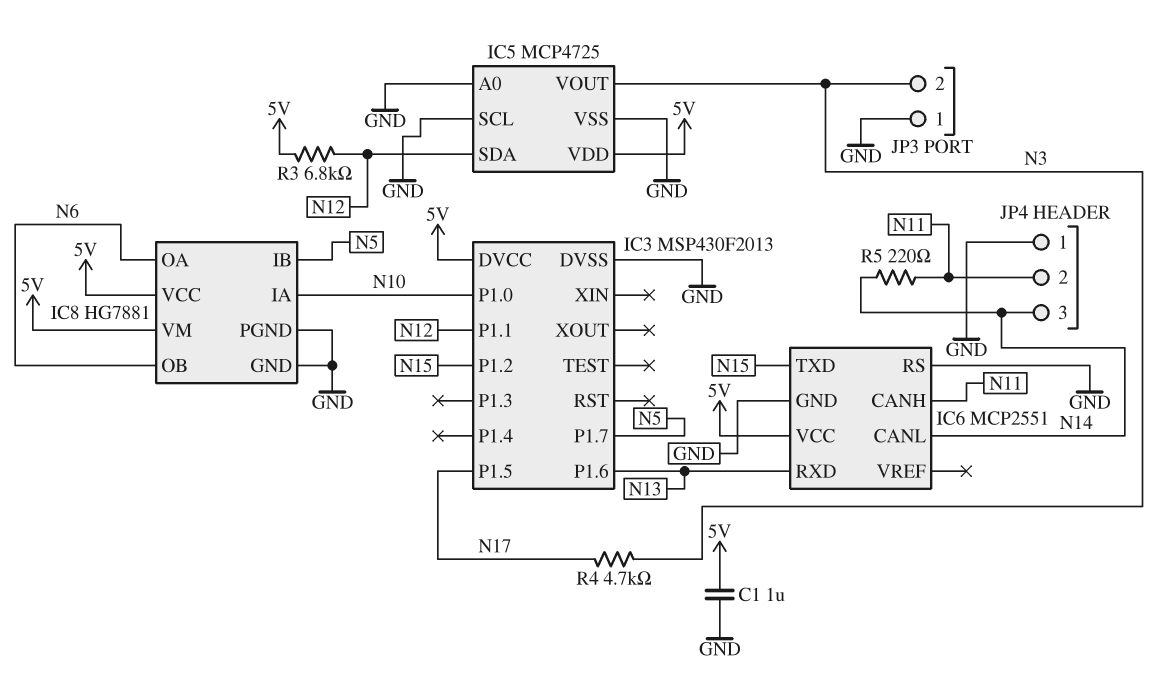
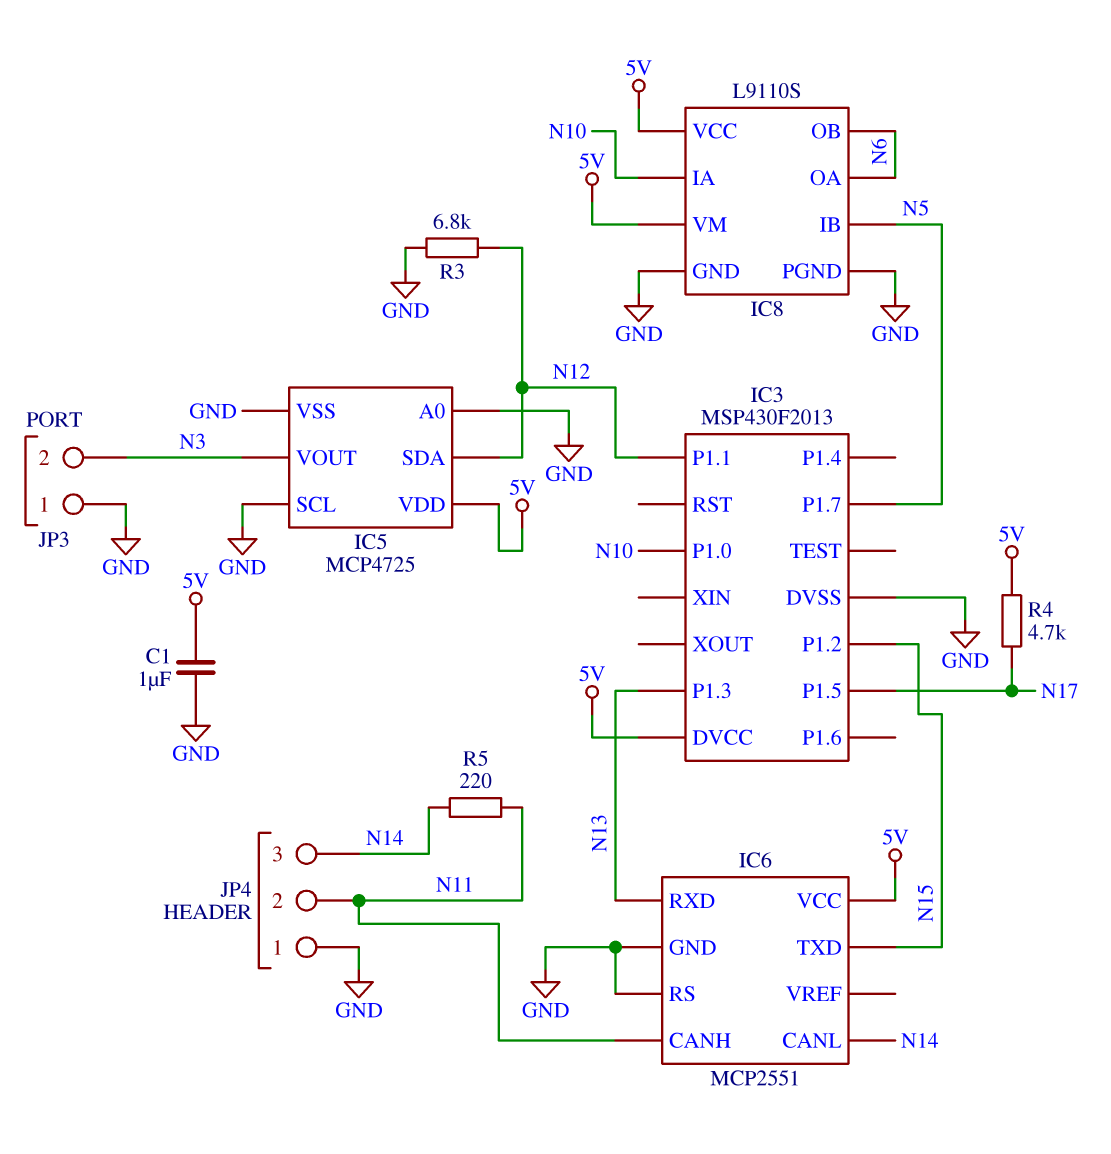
IC3 pin P1.3: none -> N13
IC3 pin P1.6: N13 -> none
IC8: HG7881 -> L9110S
R3: 6.8k (5V, N12) -> 6.8k (GND, N12)
R4: 4.7k (N3, N17) -> 4.7k (5V, N17)

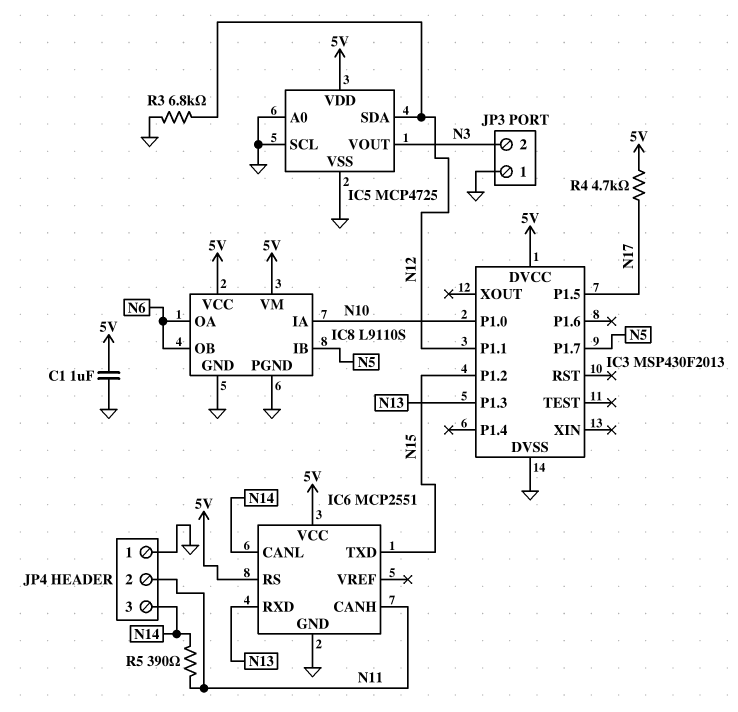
IC6 pin RS: GND -> 5V
R5: 220 (N11, N14) -> 390 (N11, N14)

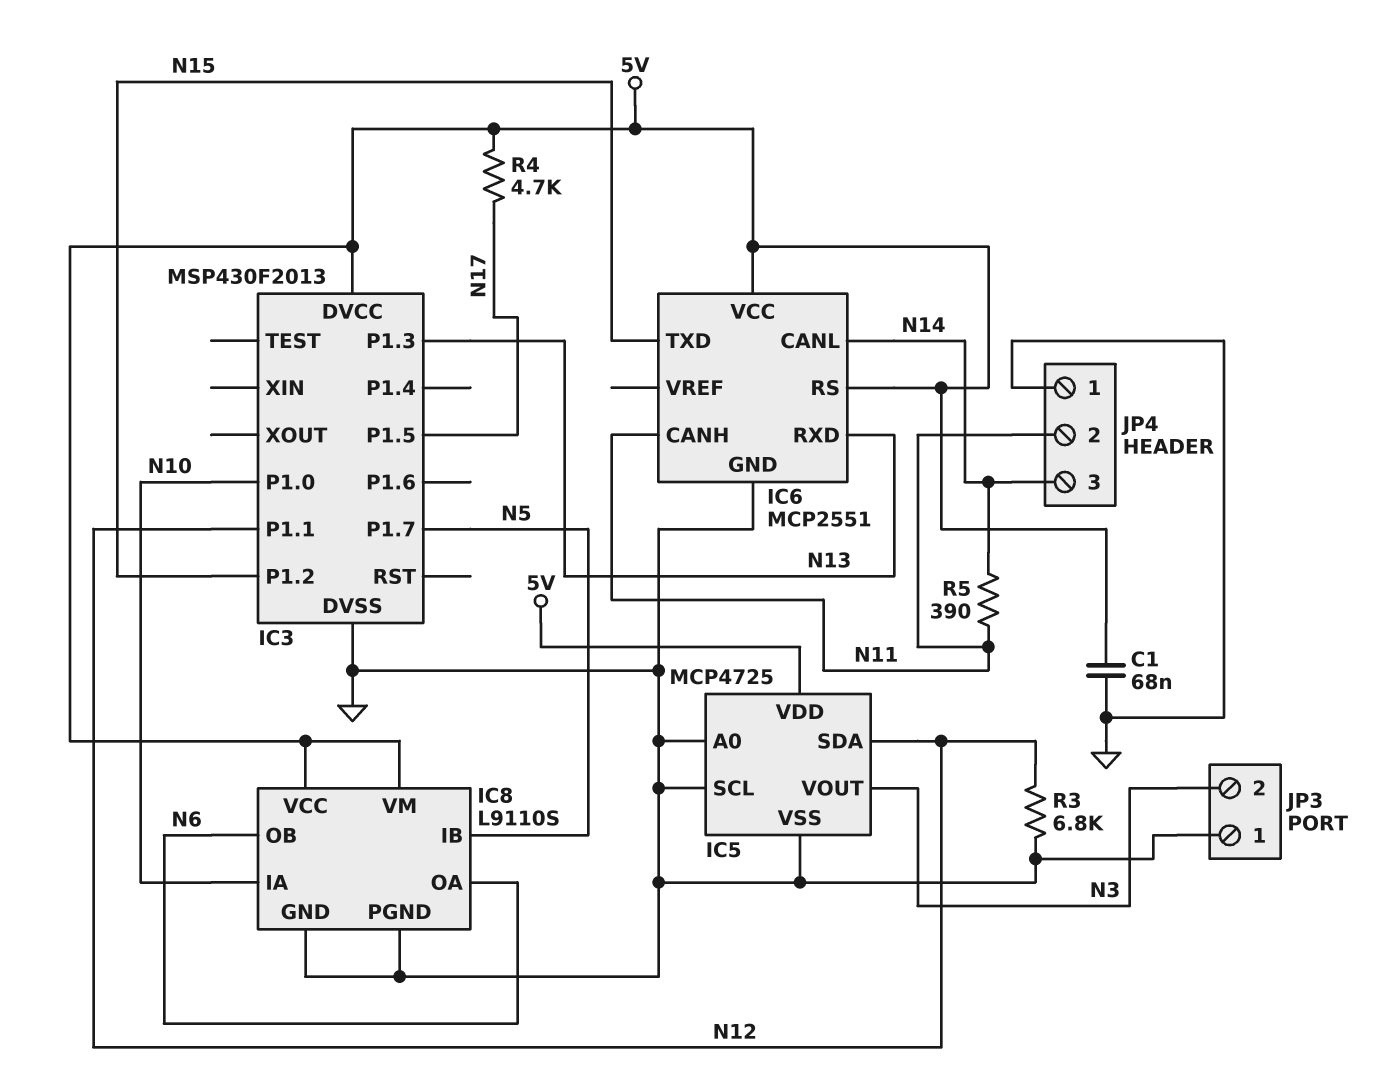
C1: 1uF (5V, GND) -> 68nF (5V, GND)

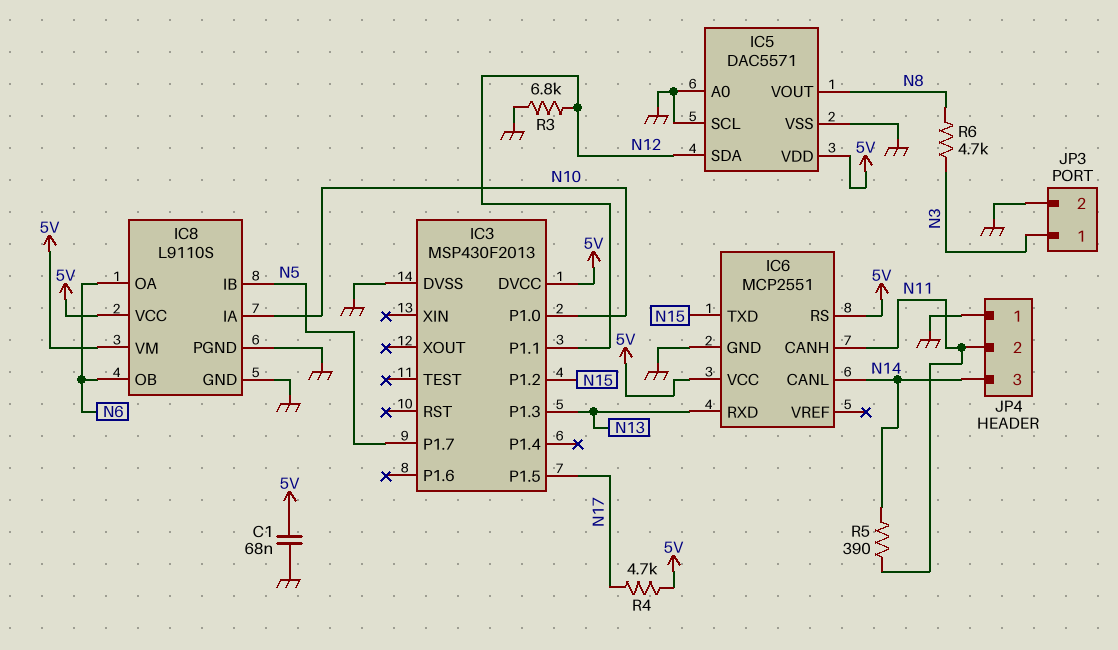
IC5: MCP4725 -> DAC5571
IC5 pin VOUT: N3 -> N8
JP3 pin 1: GND -> N3
JP3 pin 2: N3 -> GND
R6: none -> 4.7k (N3, N8)

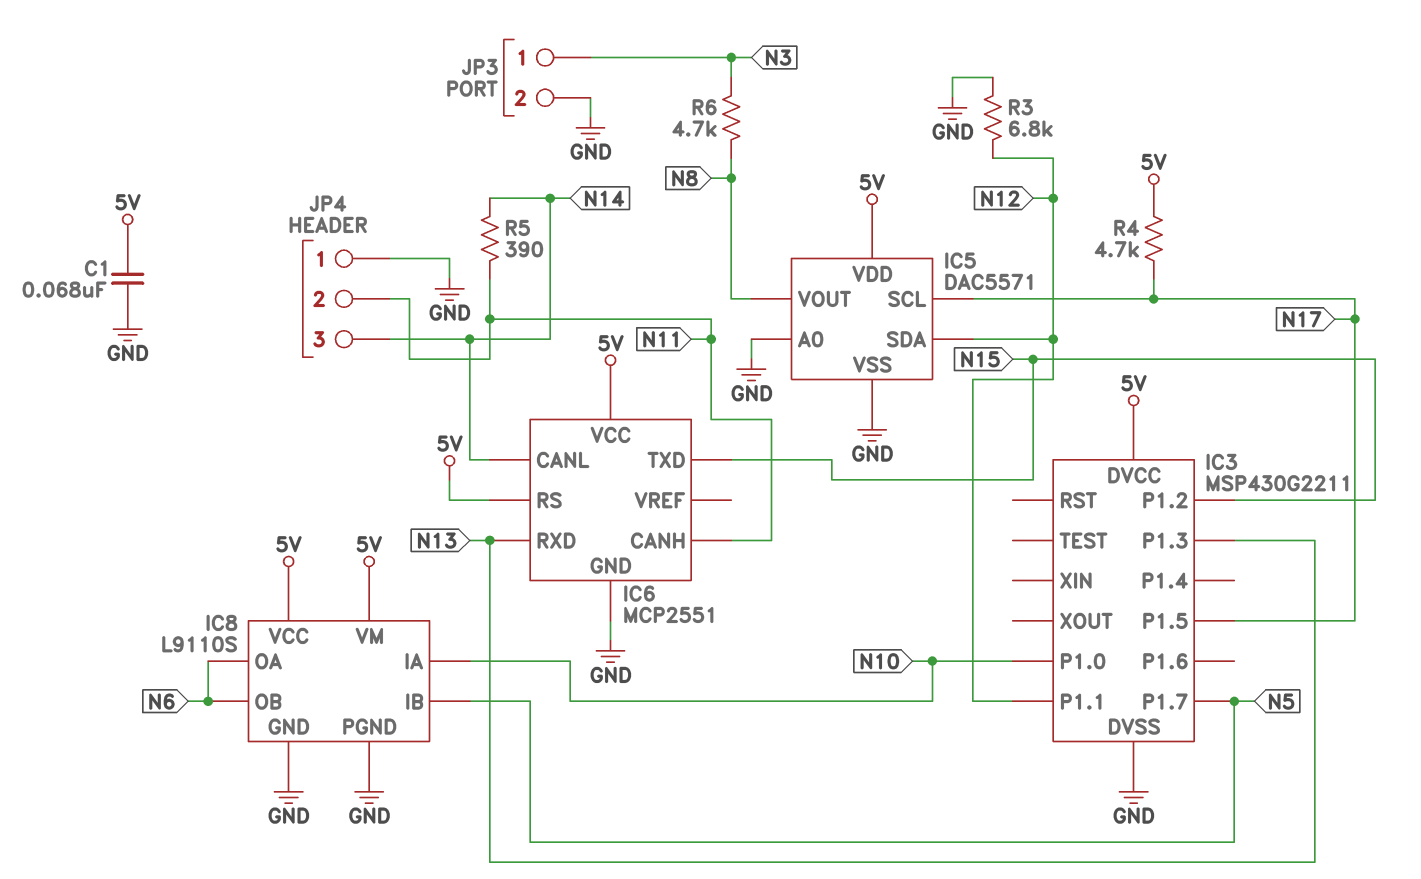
IC3: MSP430F2013 -> MSP430G2211
IC5 pin SCL: GND -> N17

